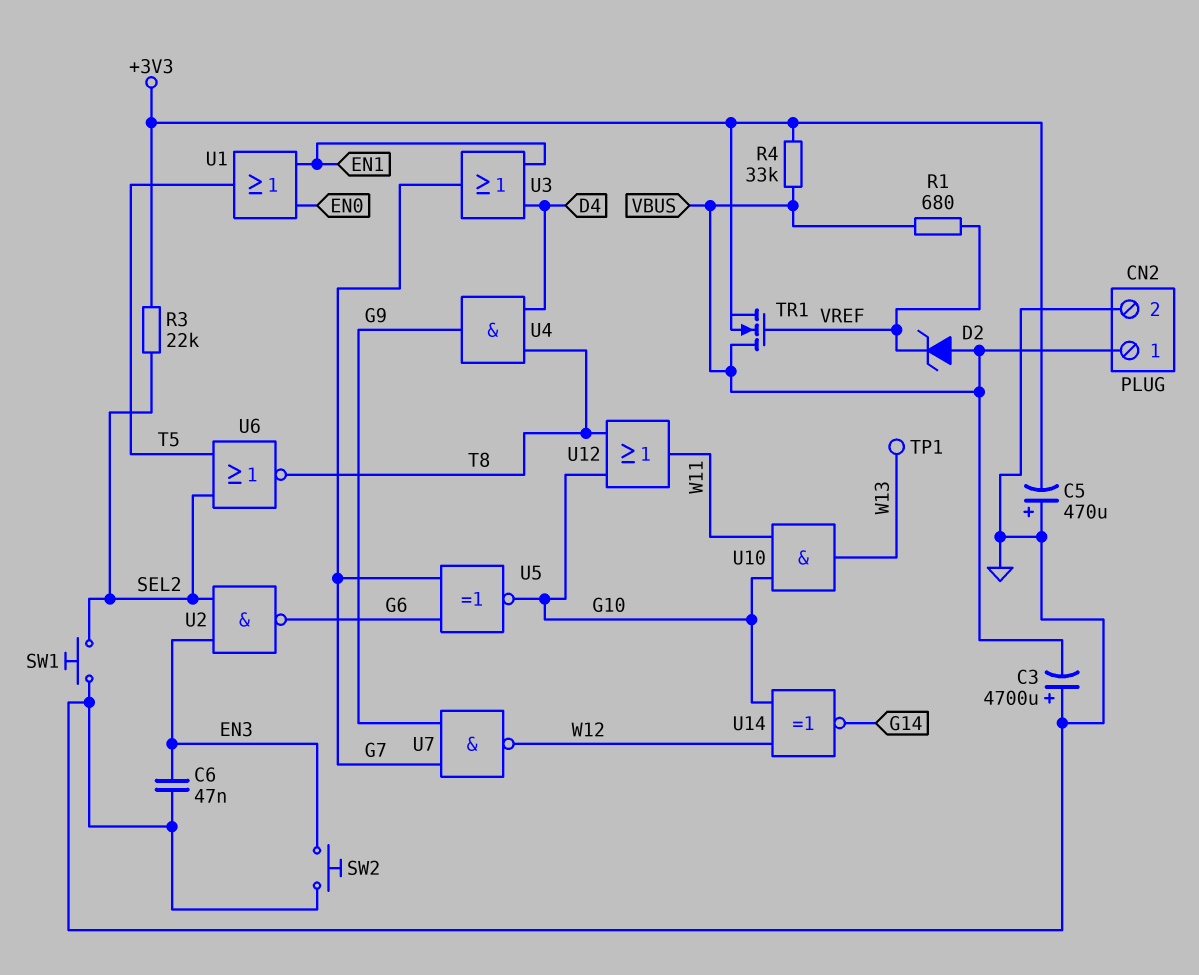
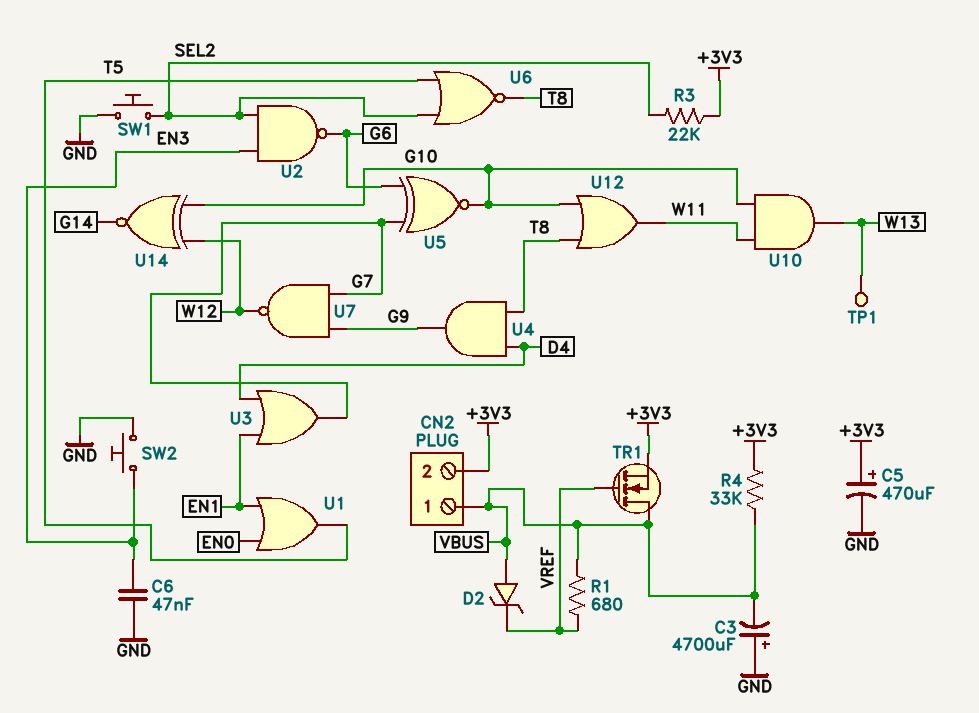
C5: 470uF (plus GND, minus +3V3) -> 470uF (plus +3V3, minus GND)
CN2 pin 2: GND -> +3V3

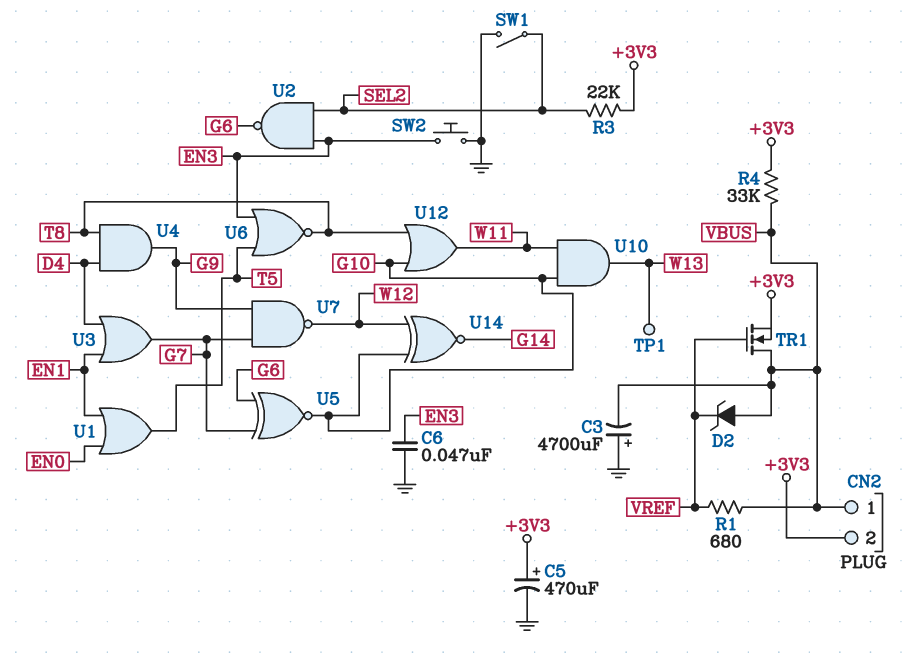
SW1: button (GND, SEL2) -> switch (GND, SEL2)
U6: NOR (in SEL2, in T5, out T8) -> NOR (in EN3, in T5, out T8)

